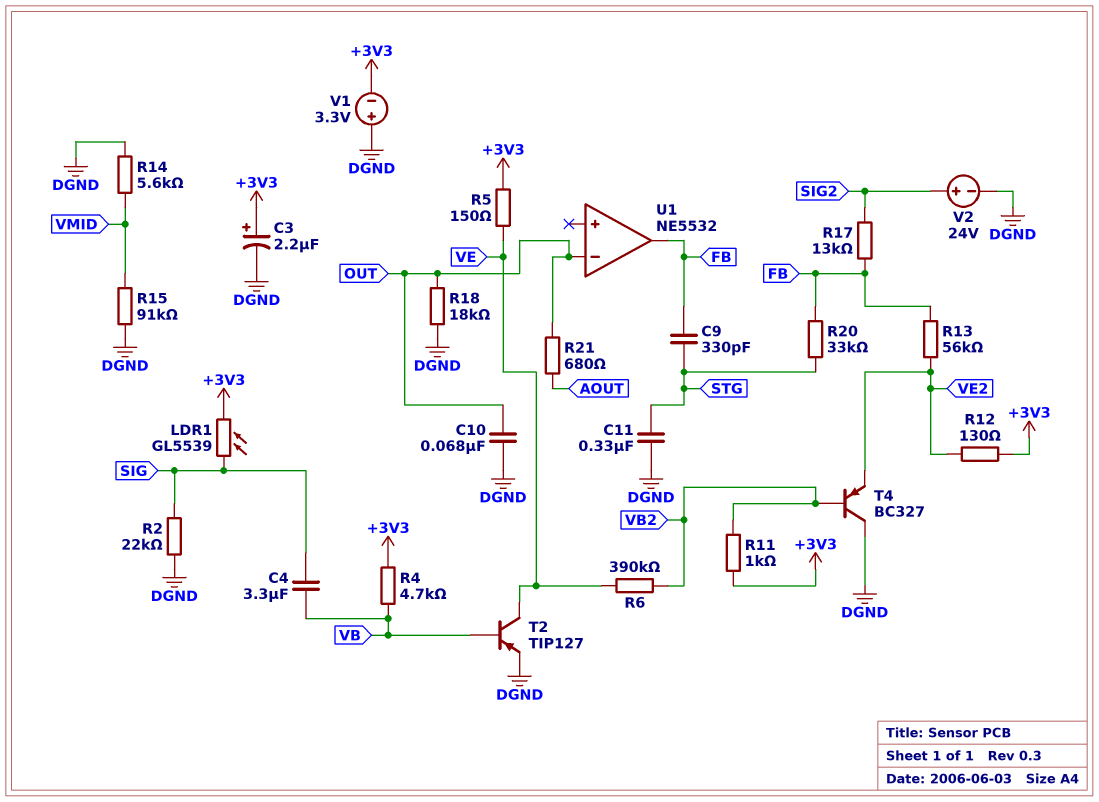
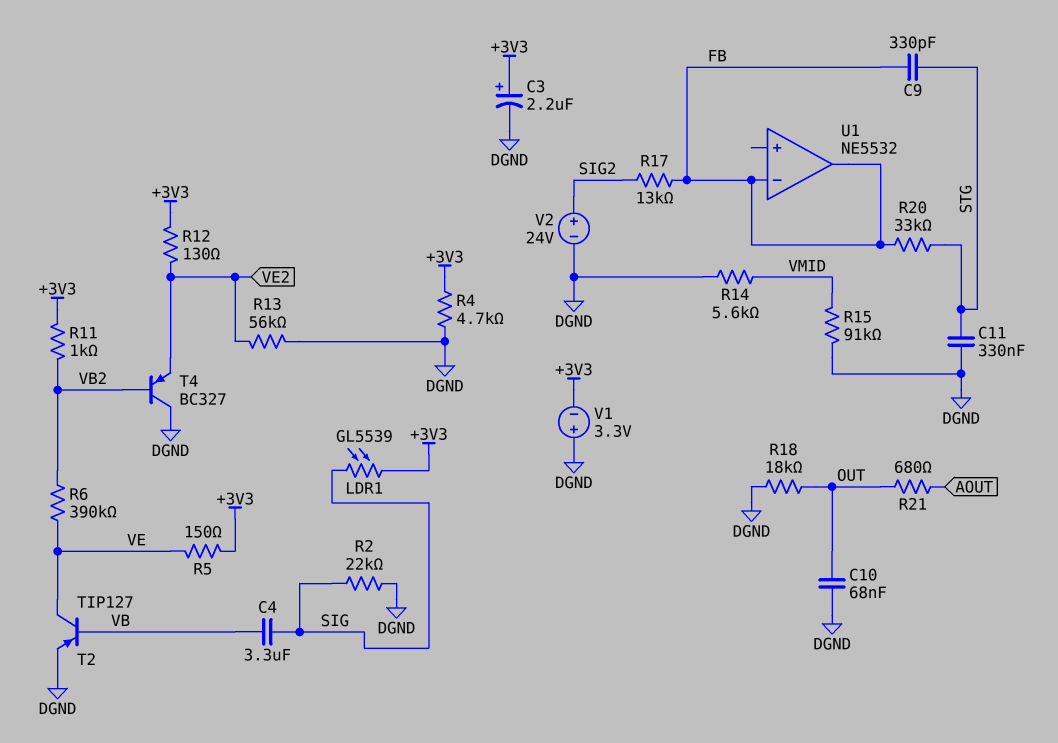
R4: 4.7k (+3V3, VB) -> 4.7k (+3V3, DGND)
R13: 56k (FB, VE2) -> 56k (DGND, VE2)
U1 pin in-: OUT -> FB

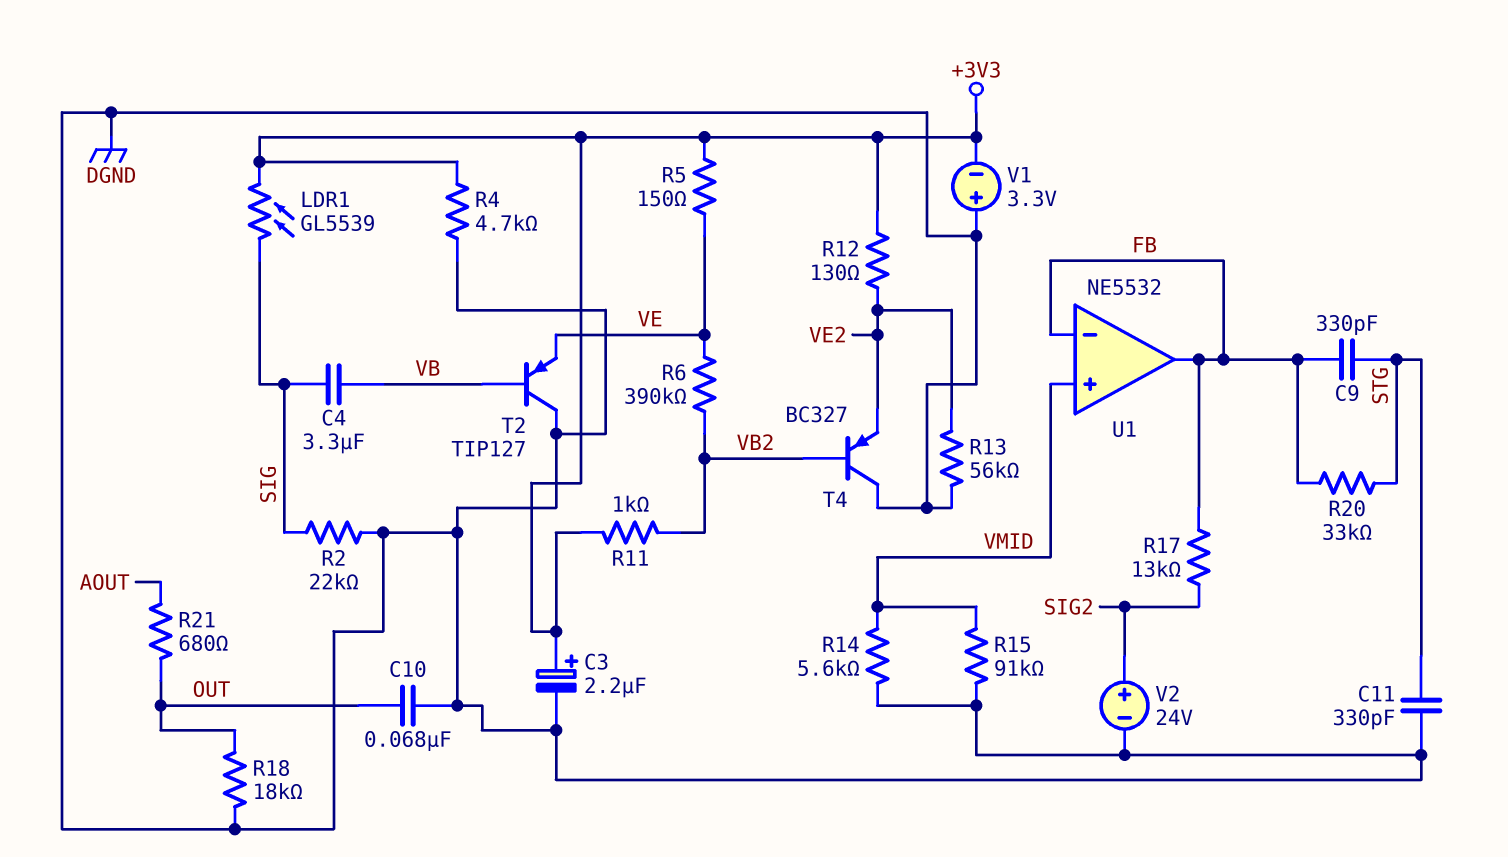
C11: 330nF (DGND, STG) -> 330pF (DGND, STG)
T2: PNP TIP127 (B VB, C VE, E DGND) -> PNP TIP127 (B VB, C DGND, E VE)
U1 pin in+: none -> VMID

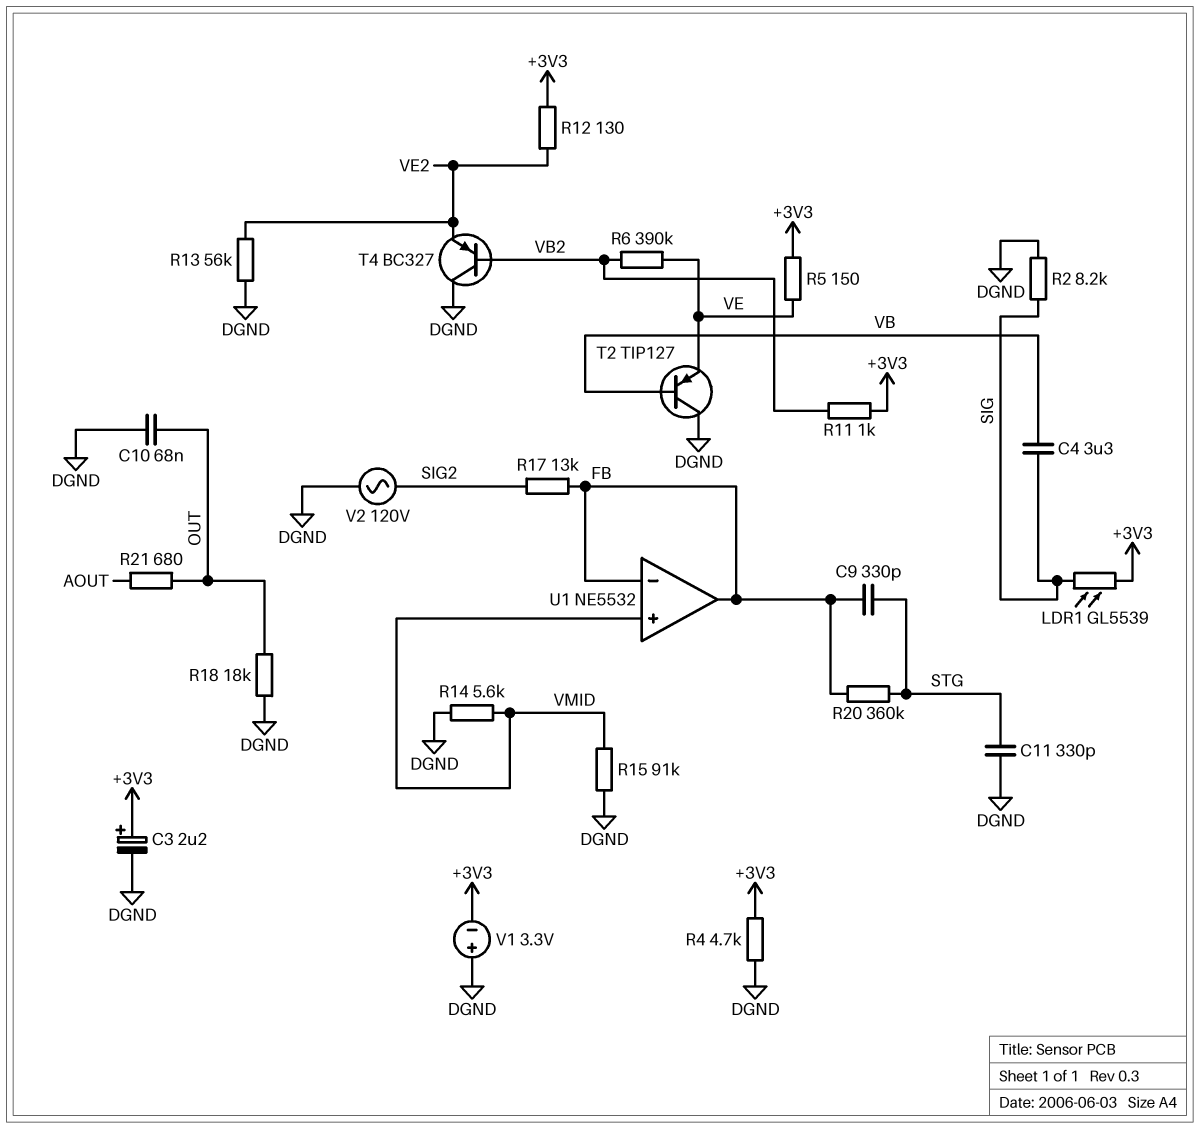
R2: 22k (DGND, SIG) -> 8.2k (DGND, SIG)
R20: 33k (FB, STG) -> 360k (FB, STG)
V2: 24V (plus SIG2, minus DGND) -> AC 120V (DGND, SIG2)

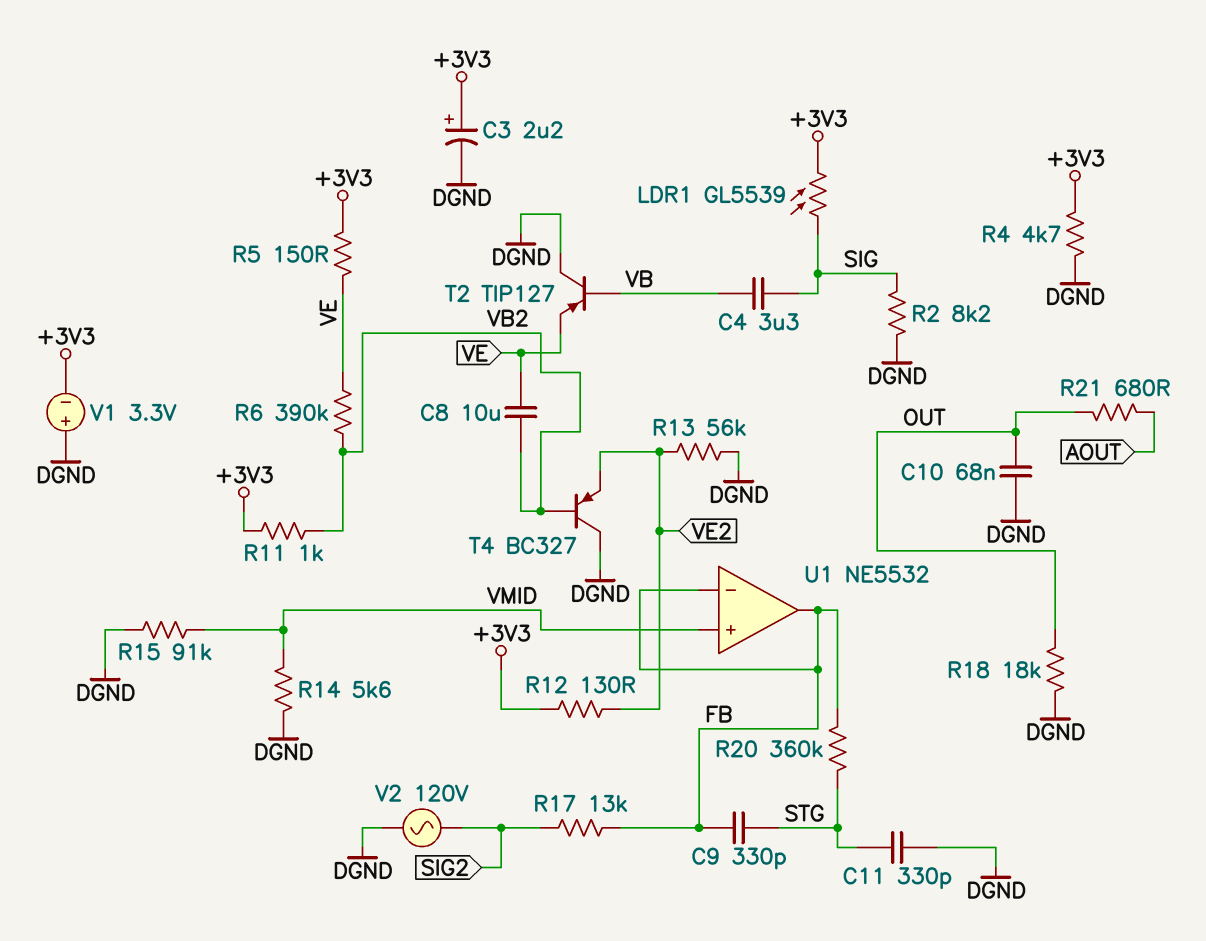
C8: none -> 10uF (VB2, VE)

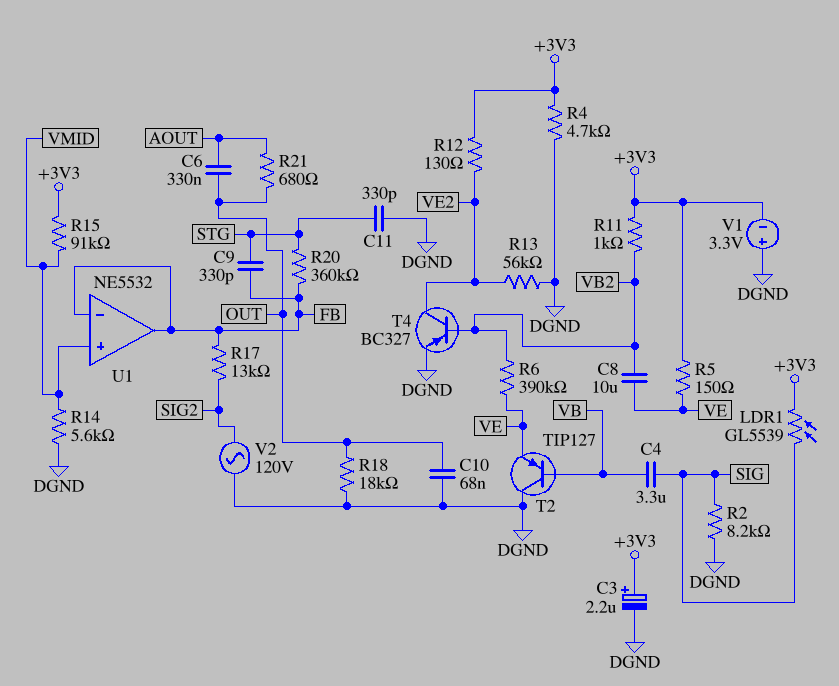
C6: none -> 330nF (AOUT, OUT)
R15: 91k (DGND, VMID) -> 91k (+3V3, VMID)
T4: PNP BC327 (B VB2, C DGND, E VE2) -> PNP BC327 (B VB2, C VE2, E DGND)

